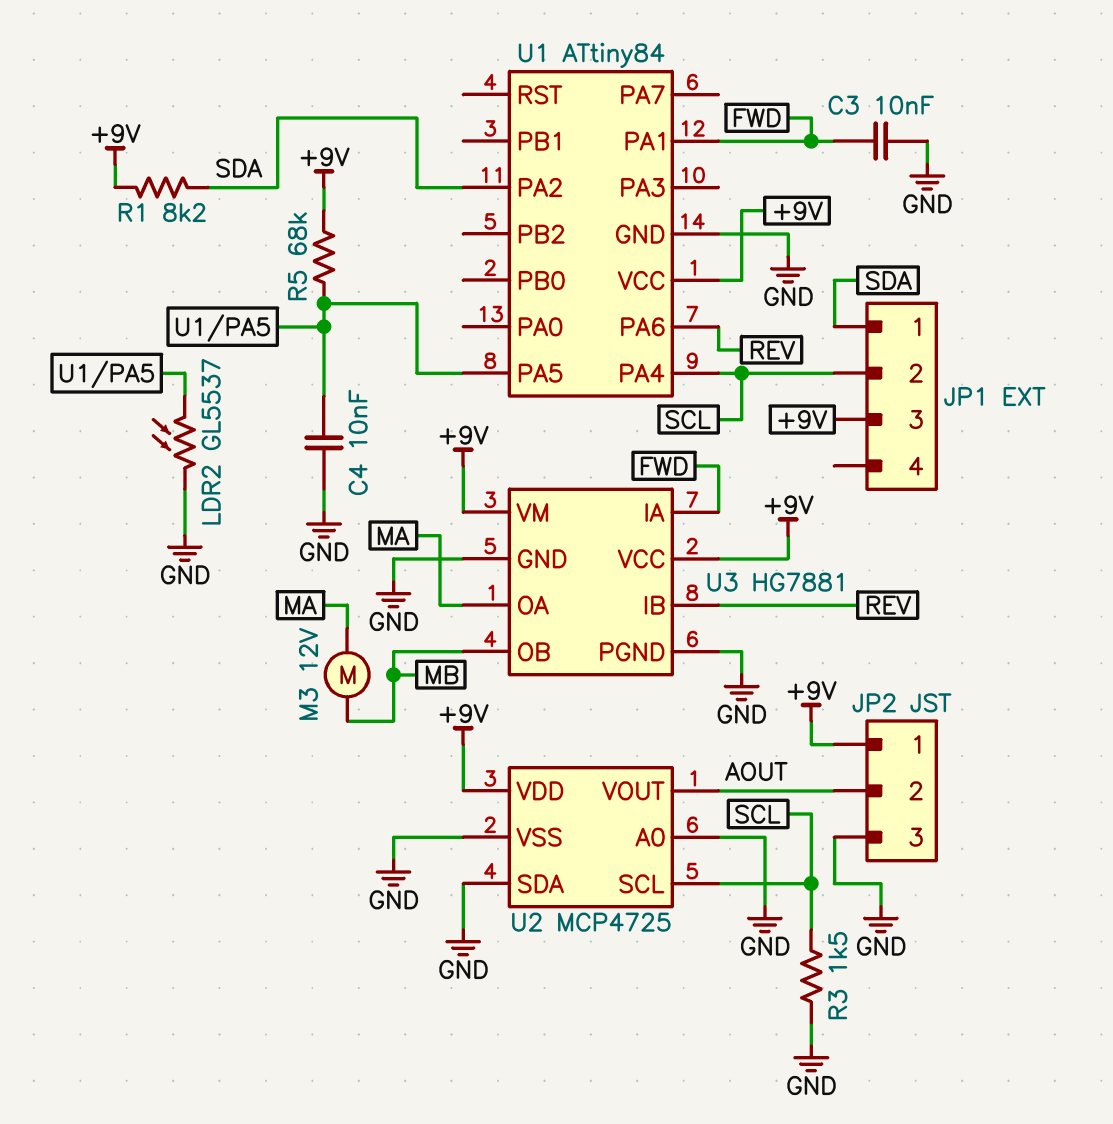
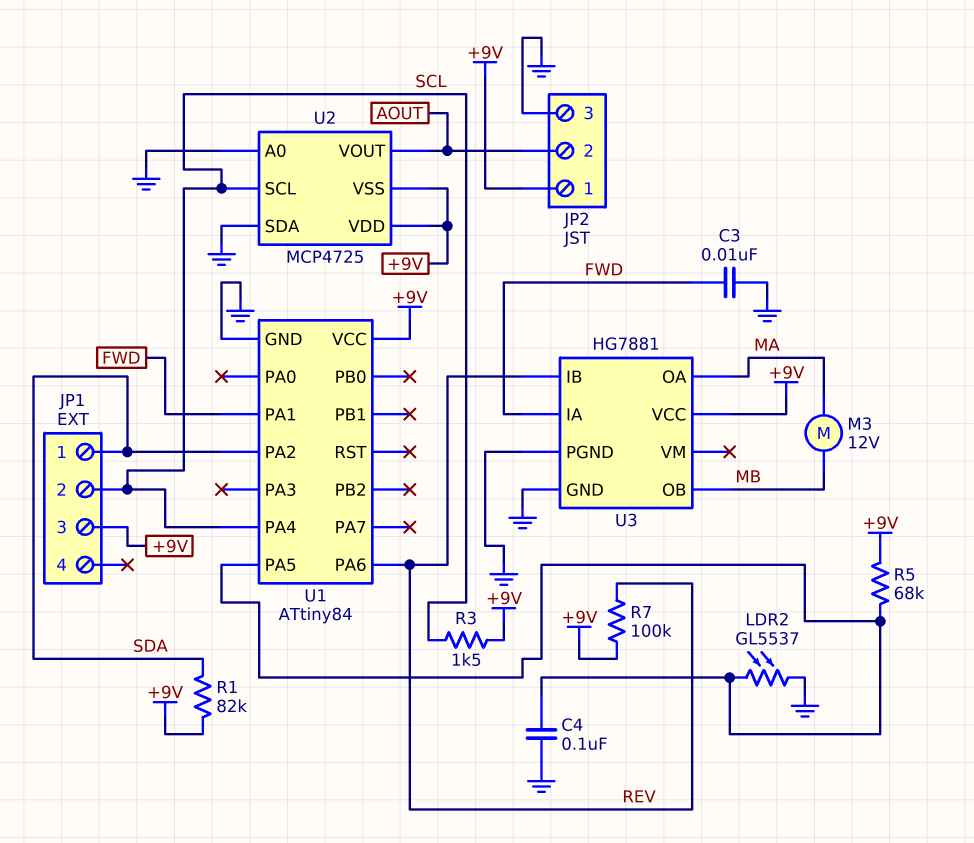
C4: 10nF (GND, U1/PA5) -> 100nF (GND, U1/PA5)
R1: 8.2k (+9V, SDA) -> 82k (+9V, SDA)
R3: 1.5k (GND, SCL) -> 1.5k (+9V, SCL)
R7: none -> 100k (+9V, REV)
U2 pin VSS: GND -> +9V
U3 pin VM: +9V -> none

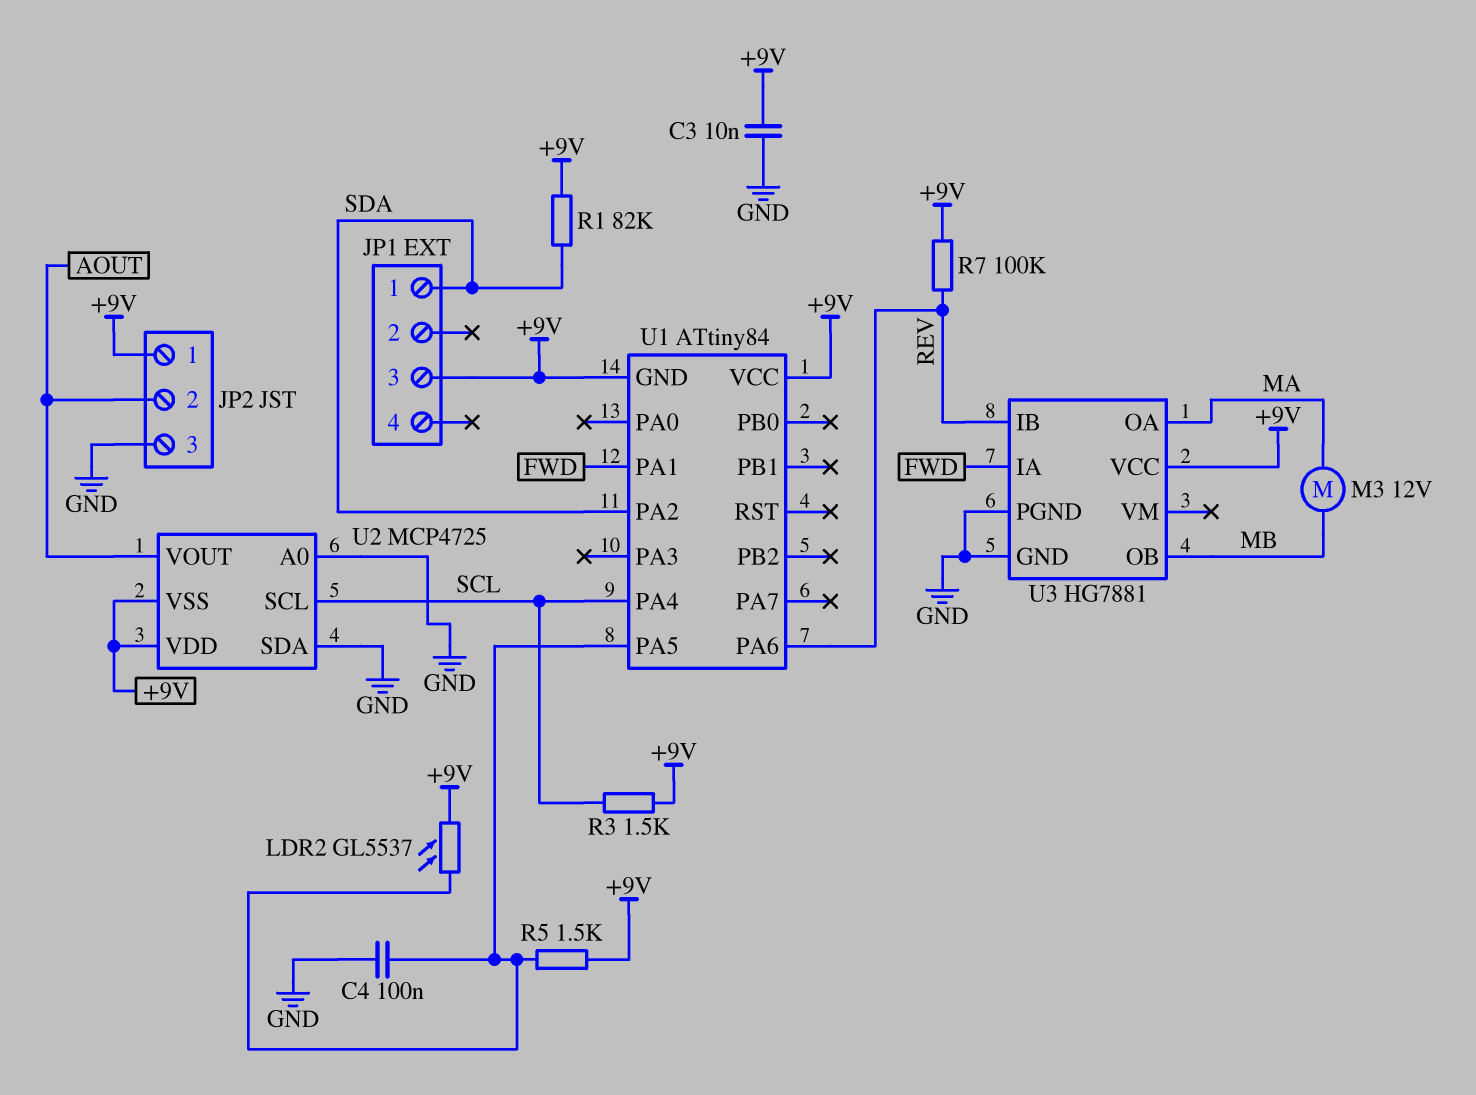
C3: 10nF (FWD, GND) -> 10nF (+9V, GND)
JP1 pin 2: SCL -> none
LDR2: GL5537 (GND, U1/PA5) -> GL5537 (+9V, U1/PA5)
R5: 68k (+9V, U1/PA5) -> 1.5k (+9V, U1/PA5)
U1 pin GND: GND -> +9V

